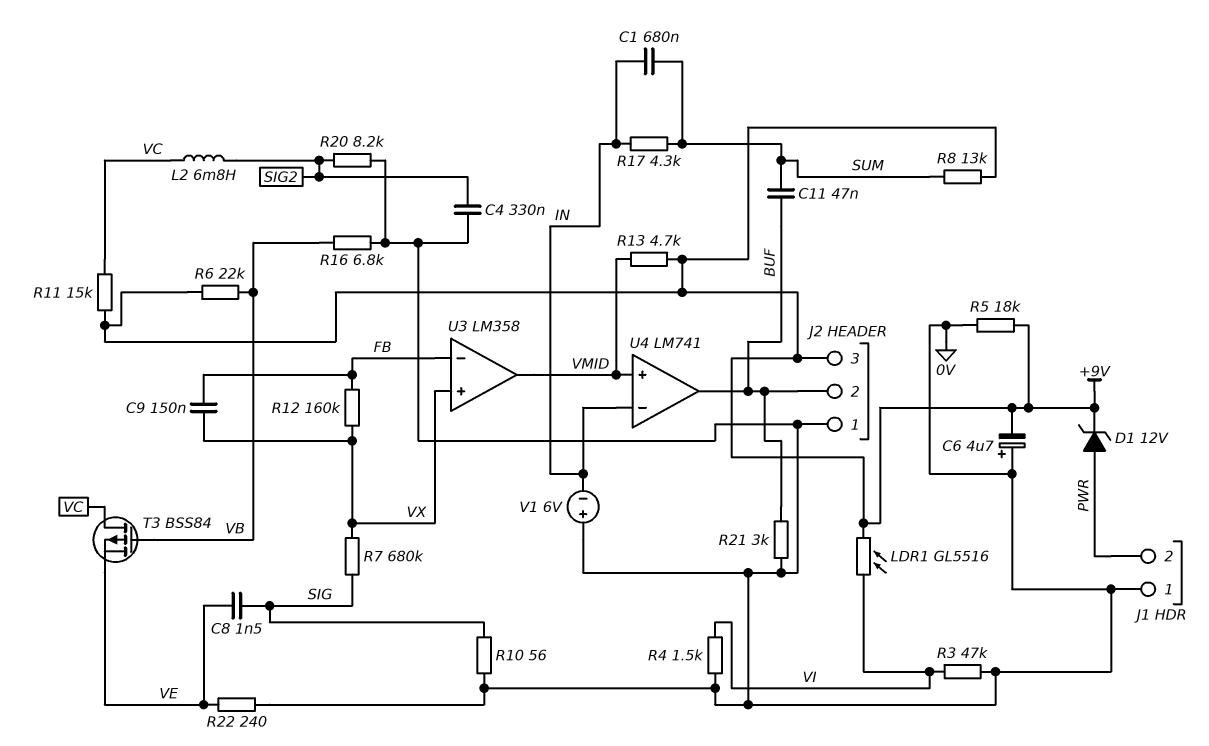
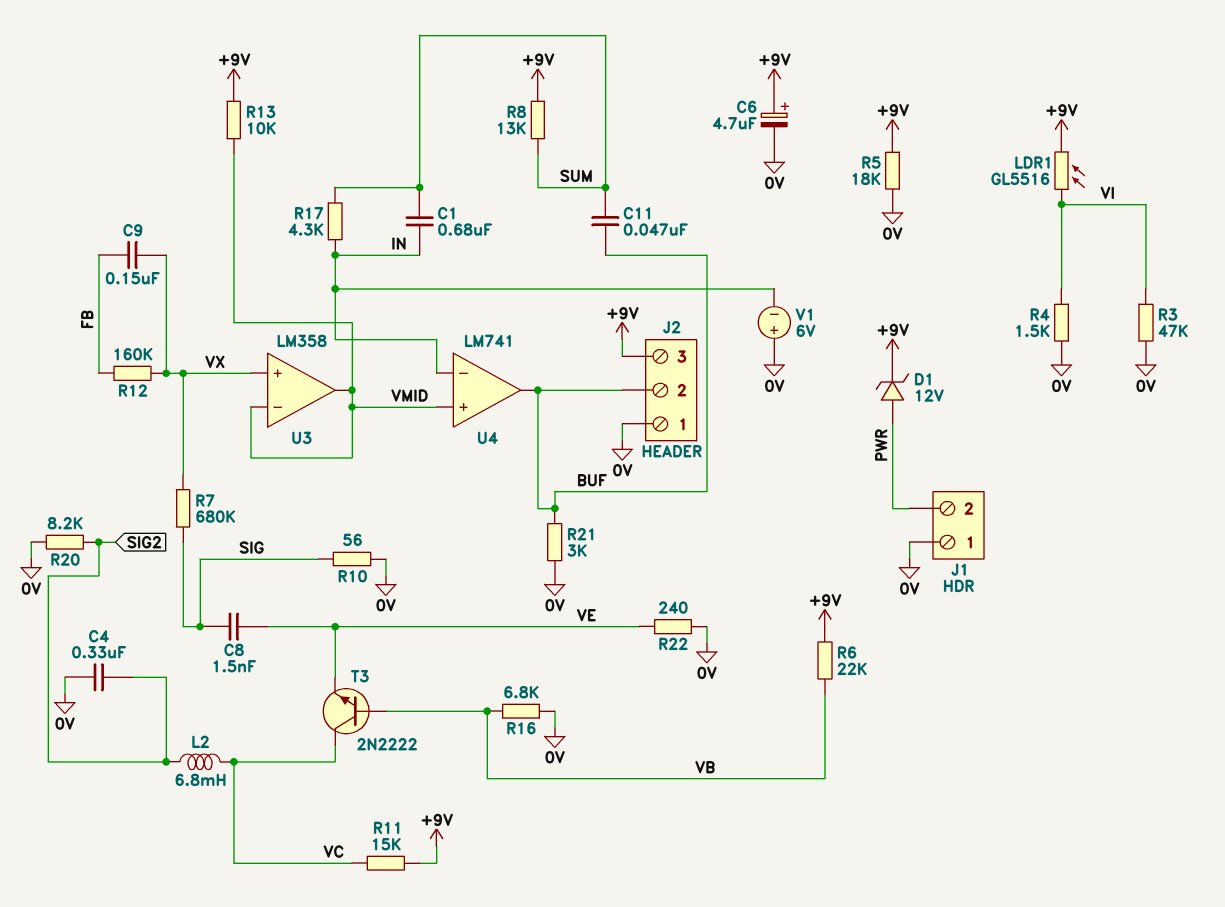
C6: 4.7uF (plus 0V, minus +9V) -> 4.7uF (plus +9V, minus 0V)
R13: 4.7k (+9V, VMID) -> 10k (+9V, VMID)
T3: PMOS BSS84 (G VB, D VC, S VE) -> NPN 2N2222 (B VB, C VC, E VE)
U3 pin in-: FB -> VMID

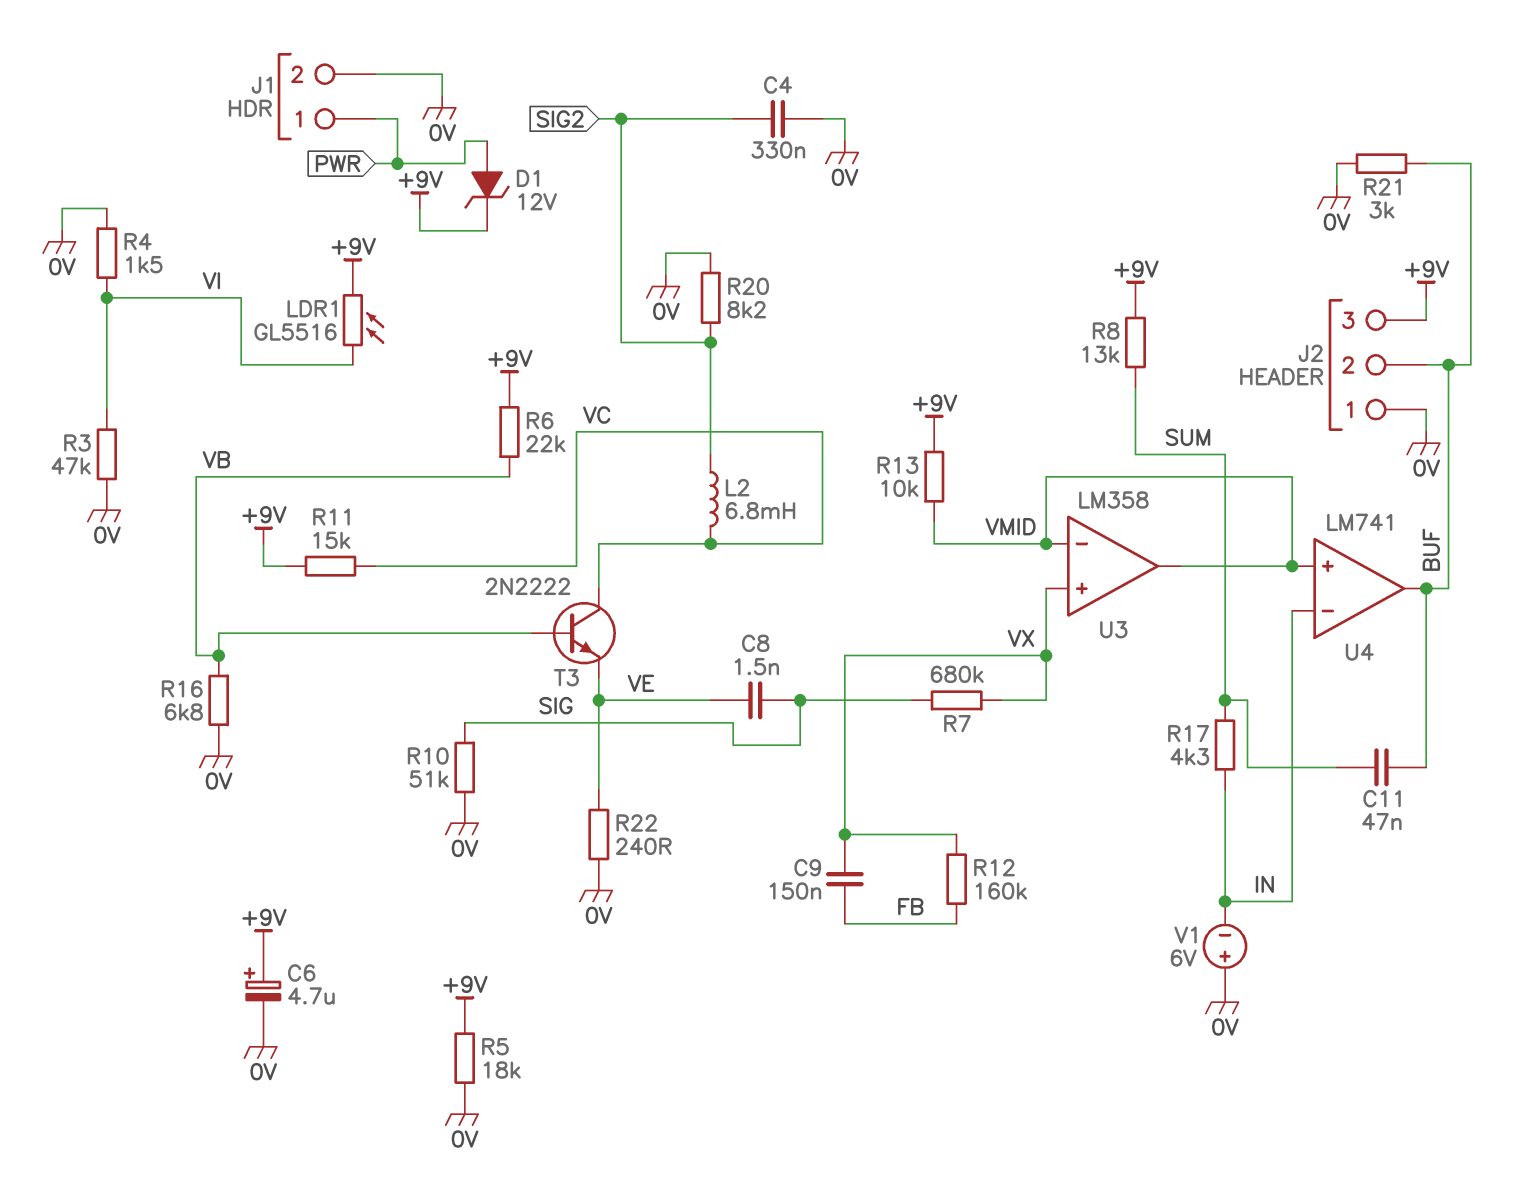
C1: 680nF (IN, SUM) -> none
J1 pin 1: 0V -> PWR
J1 pin 2: PWR -> 0V
R10: 56 (0V, SIG) -> 51k (0V, SIG)

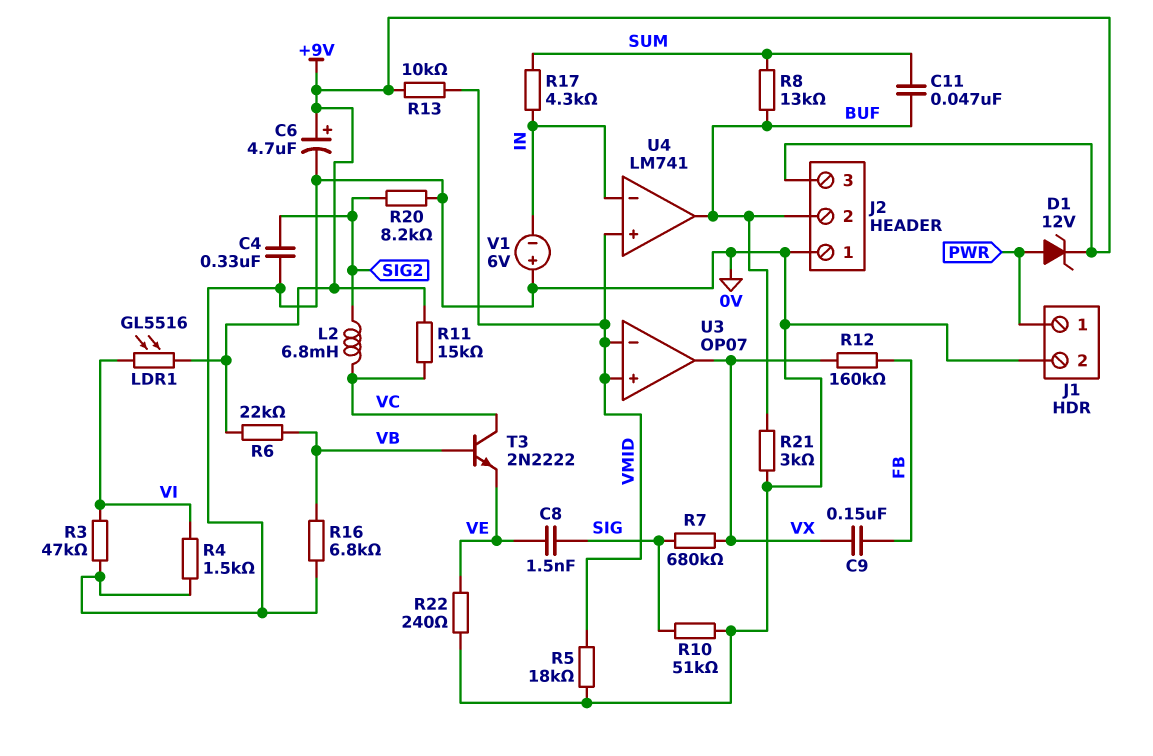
R5: 18k (+9V, 0V) -> 18k (0V, VMID)
R8: 13k (+9V, SUM) -> 13k (BUF, SUM)
U3: LM358 -> OP07
U3 pin in+: VX -> VMID
U3 pin out: VMID -> VX

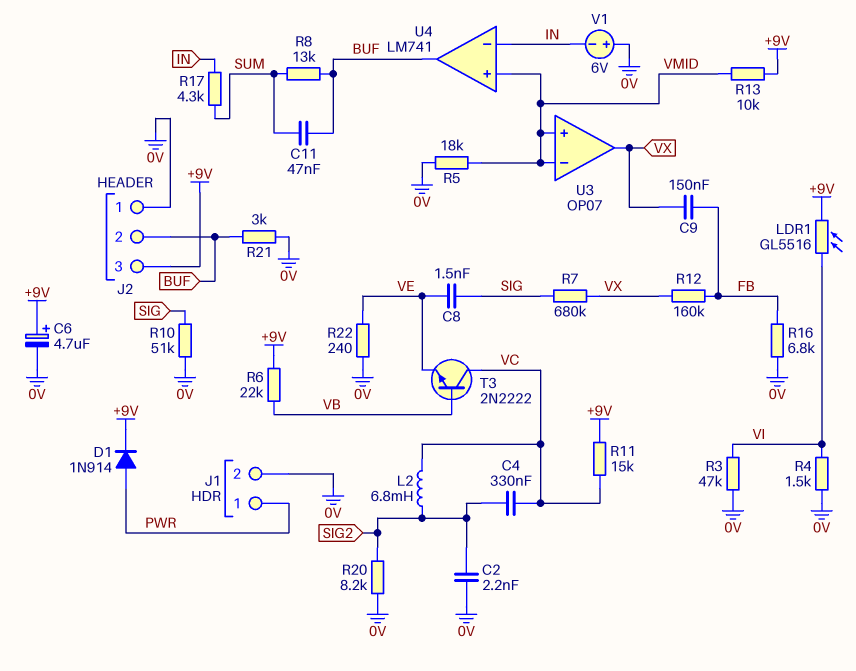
C2: none -> 2.2nF (0V, SIG2)
C4: 330nF (0V, SIG2) -> 330nF (SIG2, VC)
D1: zener 12V (A PWR, K +9V) -> diode 1N914 (A PWR, K +9V)
R16: 6.8k (0V, VB) -> 6.8k (0V, FB)

